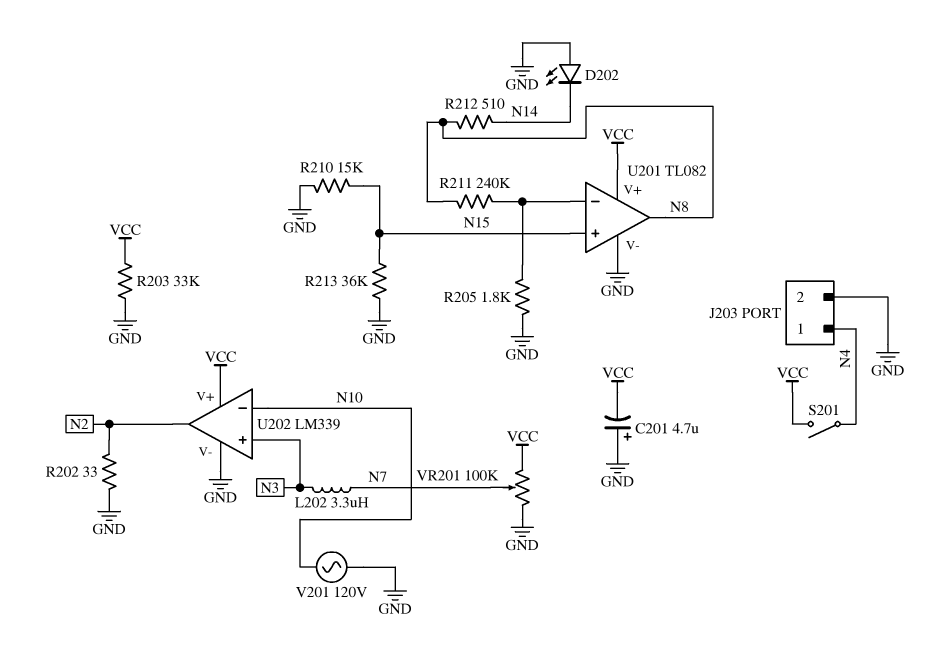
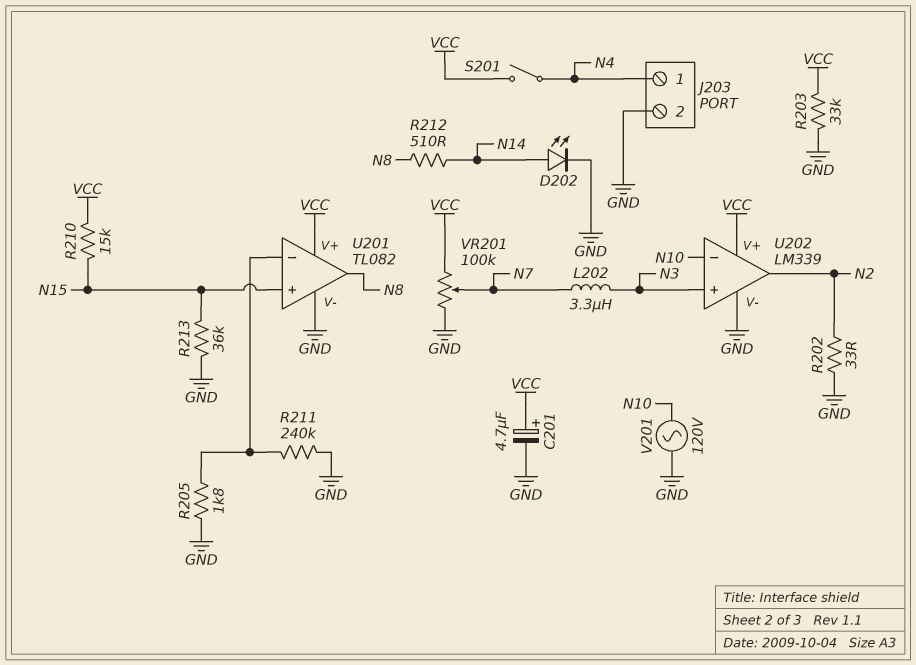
C201: 4.7uF (plus GND, minus VCC) -> 4.7uF (plus VCC, minus GND)
D202: LED (A GND, K N14) -> LED (A N14, K GND)
R210: 15k (GND, N15) -> 15k (N15, VCC)
R211: 240k (N8, U201/in-) -> 240k (GND, U201/in-)

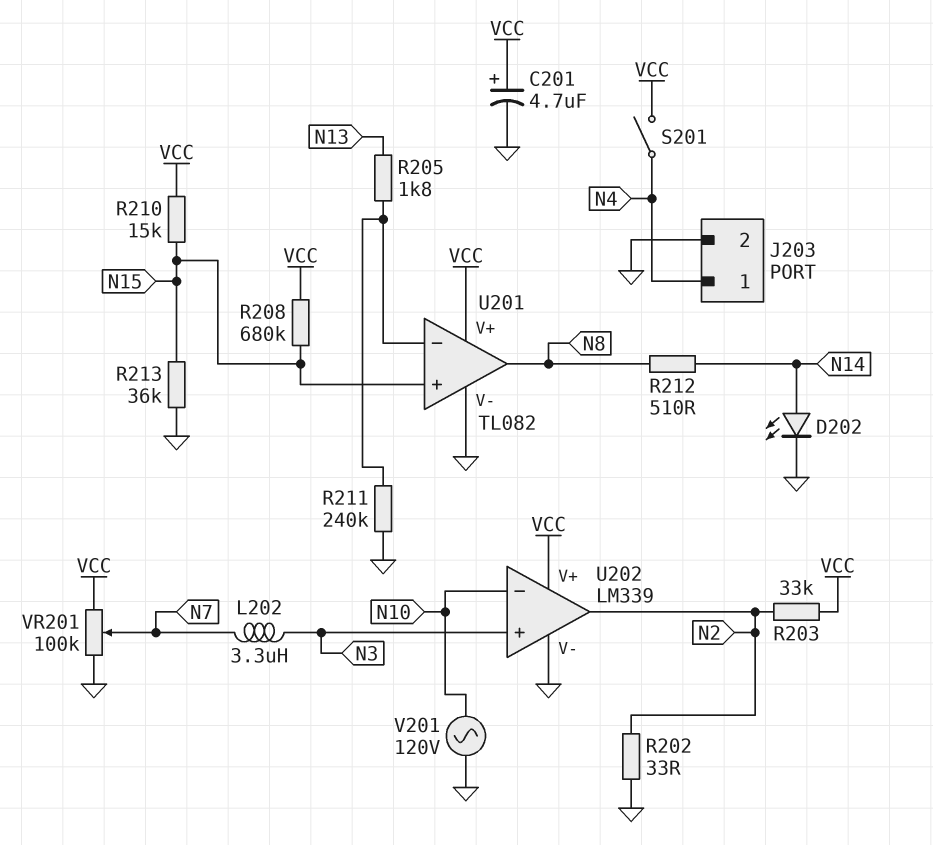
R203: 33k (GND, VCC) -> 33k (N2, VCC)
R205: 1.8k (GND, U201/in-) -> 1.8k (N13, U201/in-)
R208: none -> 680k (N15, VCC)

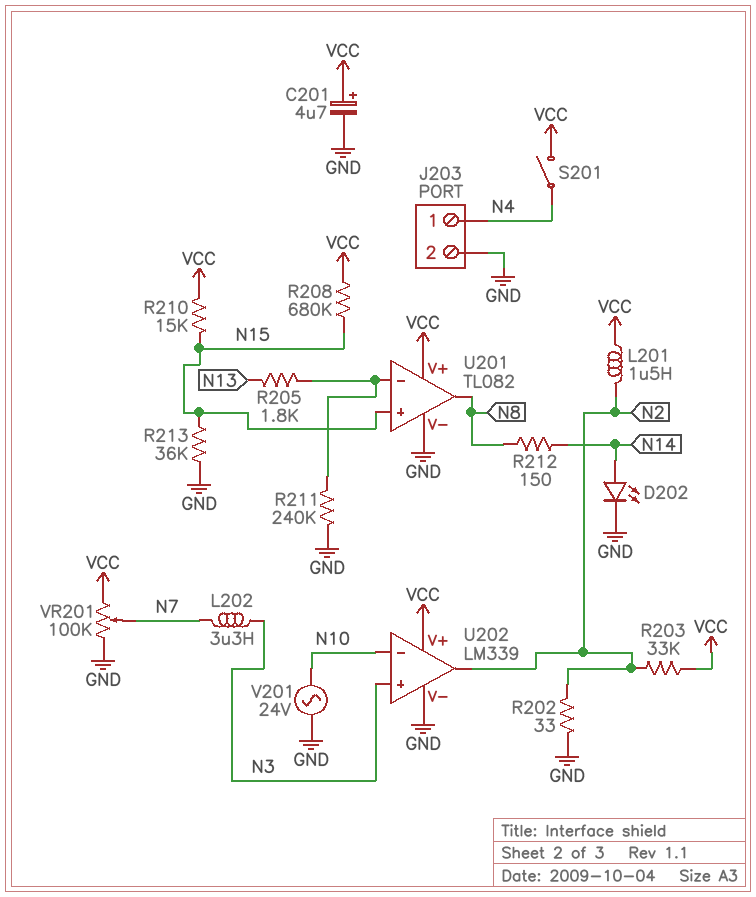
L201: none -> 1.5uH (N2, VCC)
R212: 510 (N8, N14) -> 150 (N8, N14)
V201: AC 120V (GND, N10) -> AC 24V (GND, N10)

